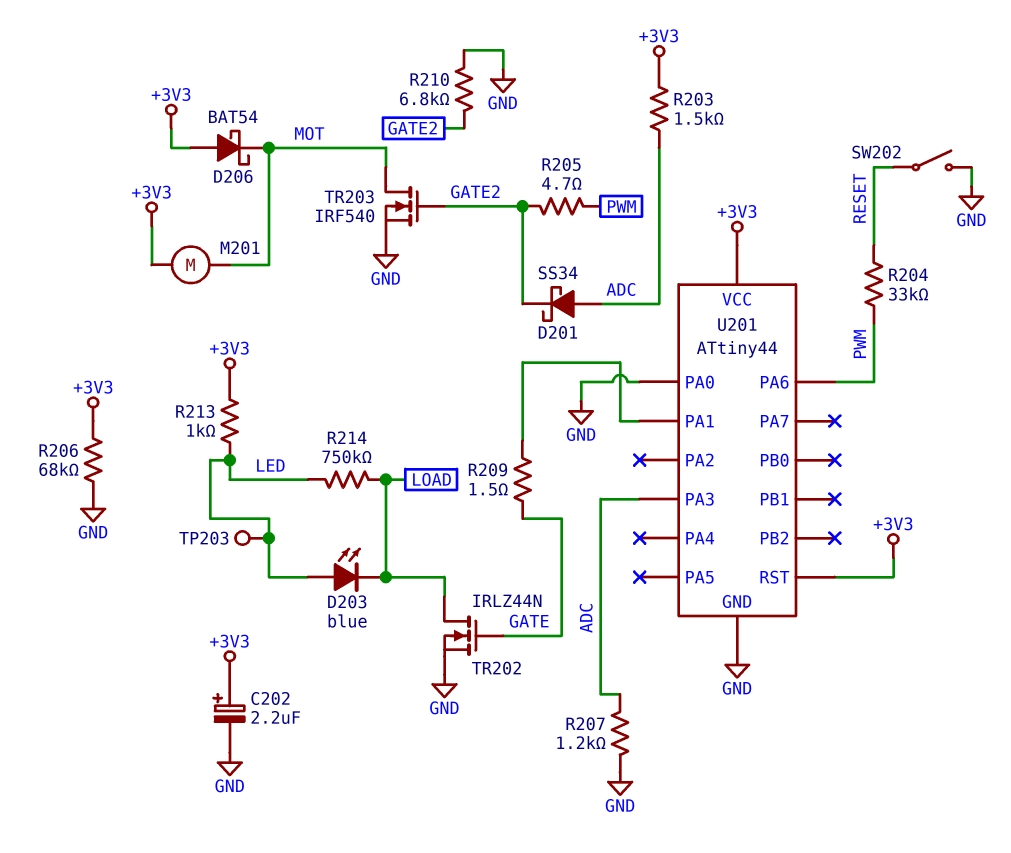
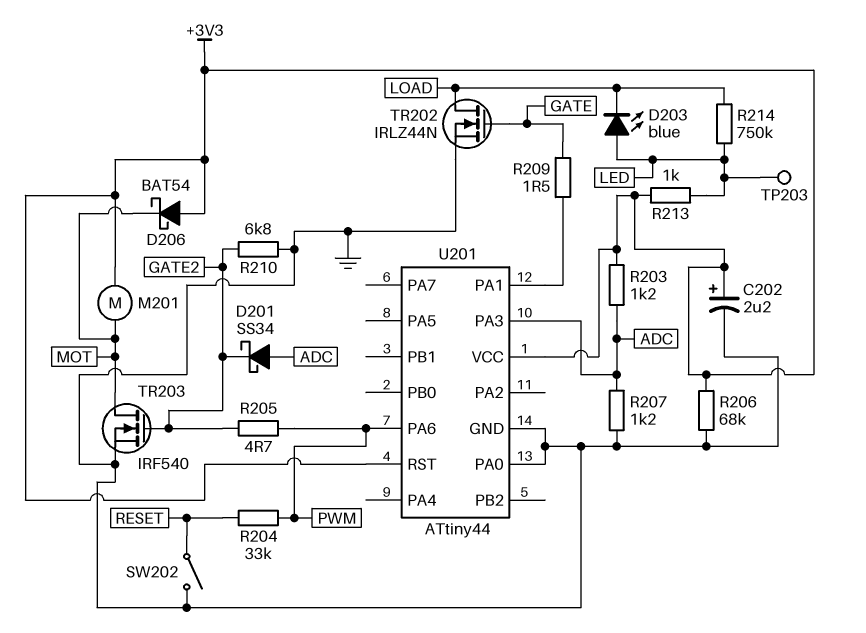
R203: 1.5k (+3V3, ADC) -> 1.2k (+3V3, ADC)

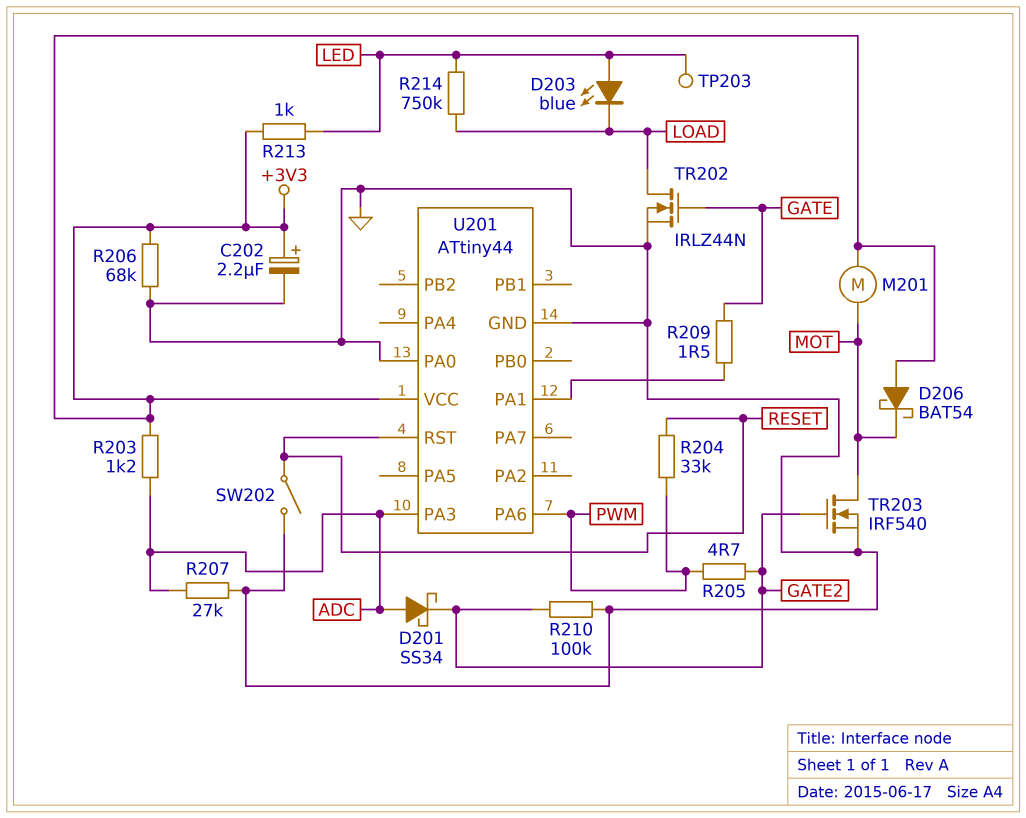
R207: 1.2k (ADC, GND) -> 27k (ADC, GND)
R210: 6.8k (GATE2, GND) -> 100k (GATE2, GND)
U201 pin RST: +3V3 -> RESET

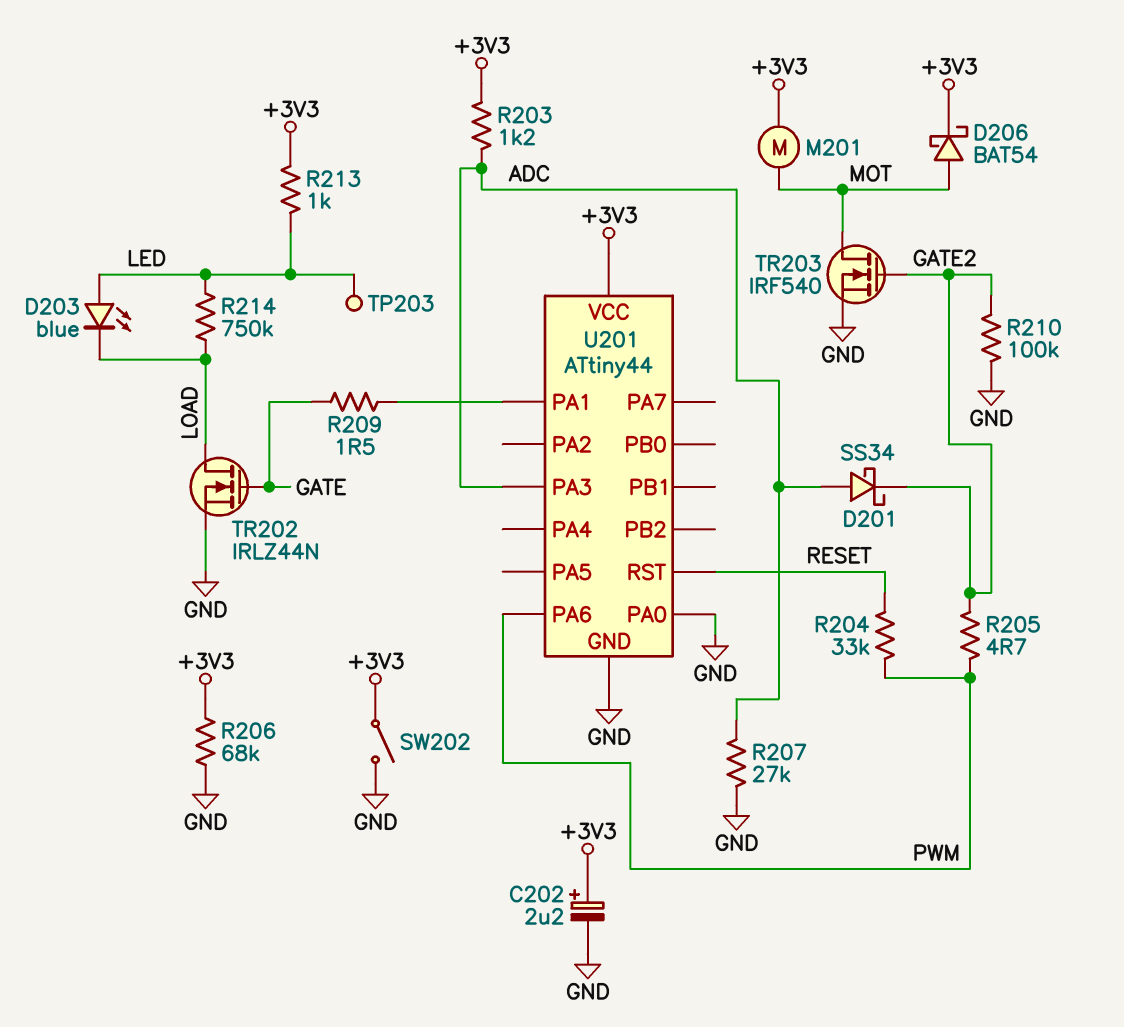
D206: schottky BAT54 (A +3V3, K MOT) -> schottky BAT54 (A MOT, K +3V3)
SW202: switch (GND, RESET) -> switch (+3V3, GND)

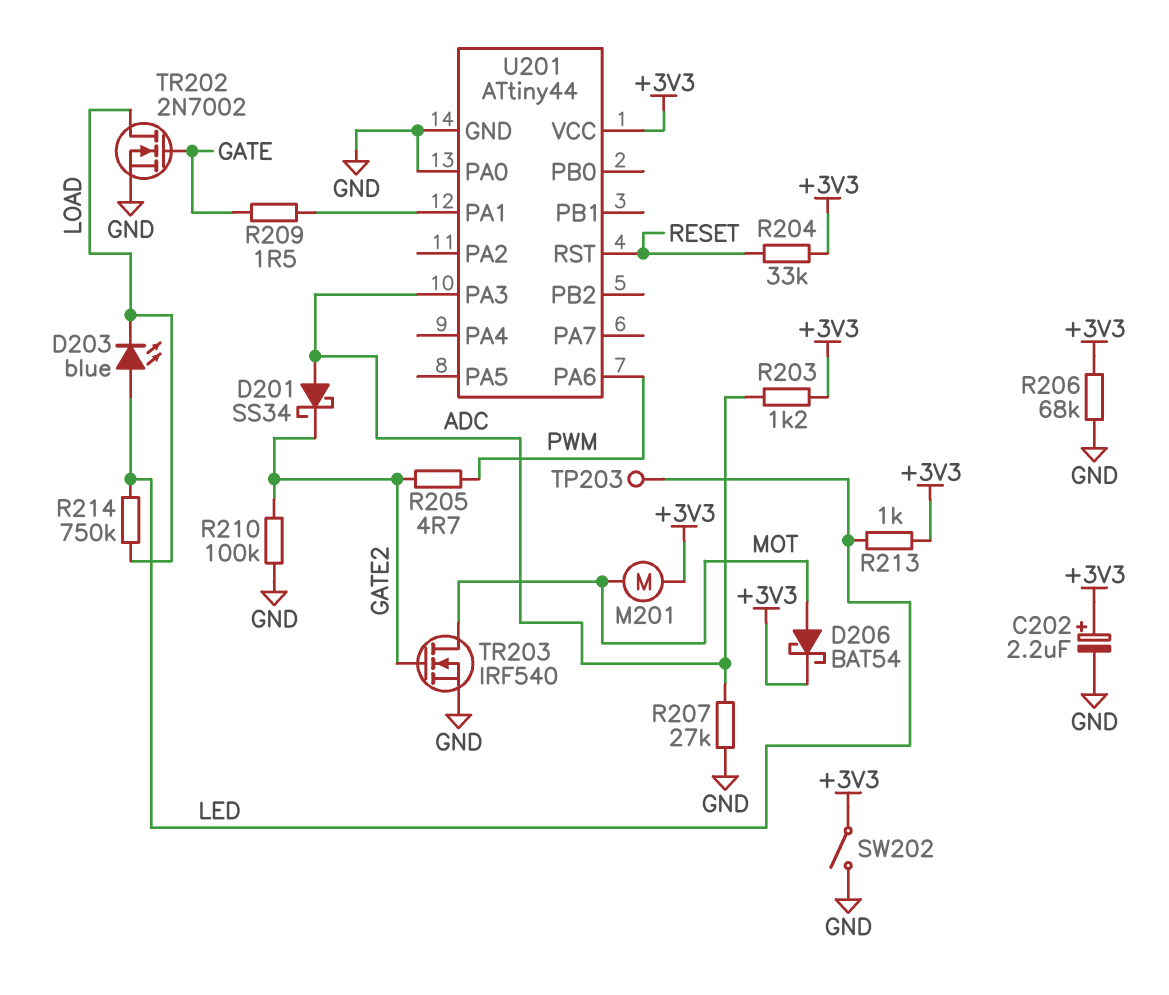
R204: 33k (PWM, RESET) -> 33k (+3V3, RESET)
TR202: NMOS IRLZ44N (G GATE, D LOAD, S GND) -> NMOS 2N7002 (G GATE, D LOAD, S GND)

